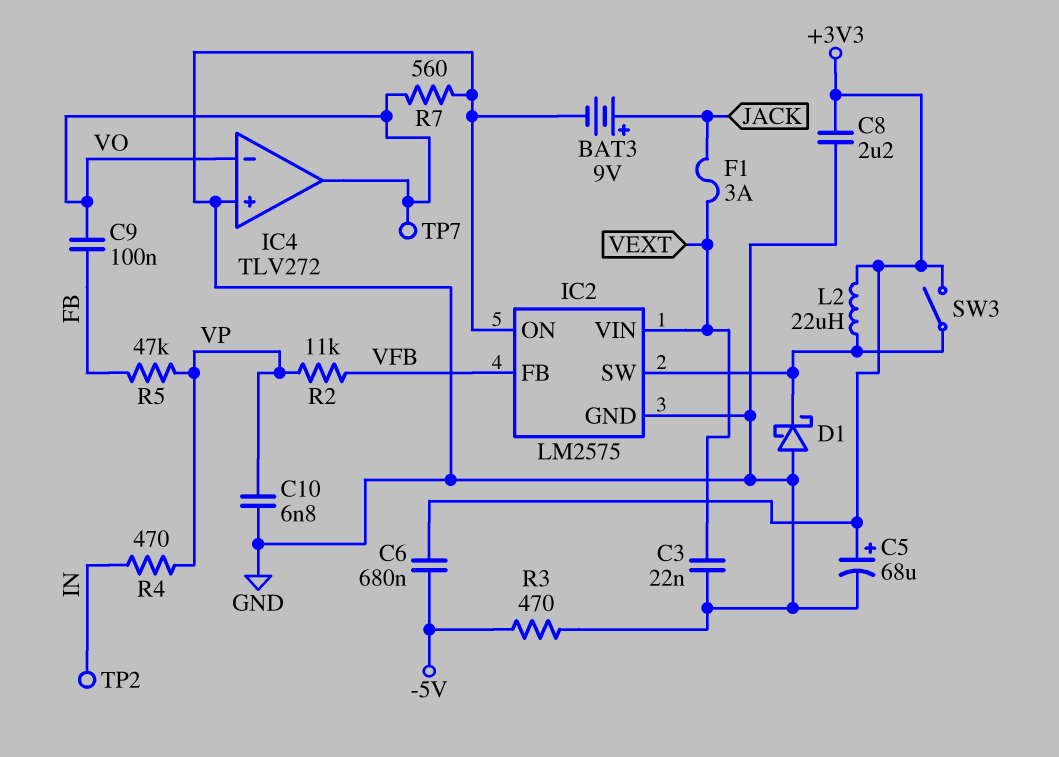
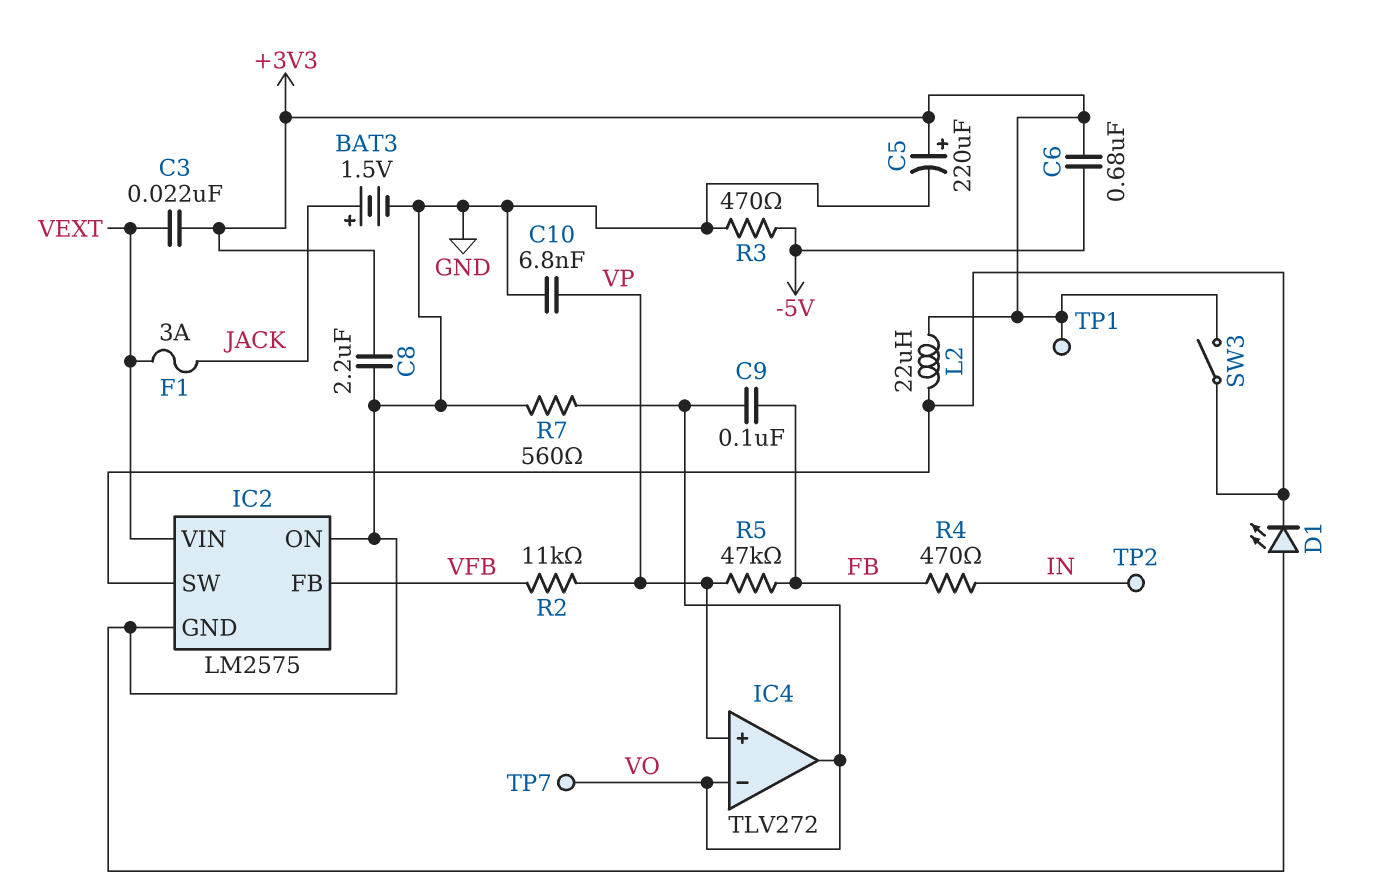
BAT3: 9V (plus JACK, minus GND) -> 1.5V (plus JACK, minus GND)
C3: 22nF (GND, VEXT) -> 22nF (+3V3, VEXT)
C5: 68uF (plus +3V3, minus GND) -> 220uF (plus +3V3, minus GND)
D1: schottky (A GND, K IC2/SW) -> LED (A GND, K IC2/SW)
IC4 pin in+: GND -> VP
R4: 470 (IN, VP) -> 470 (FB, IN)
TP1: none -> test point (+3V3)

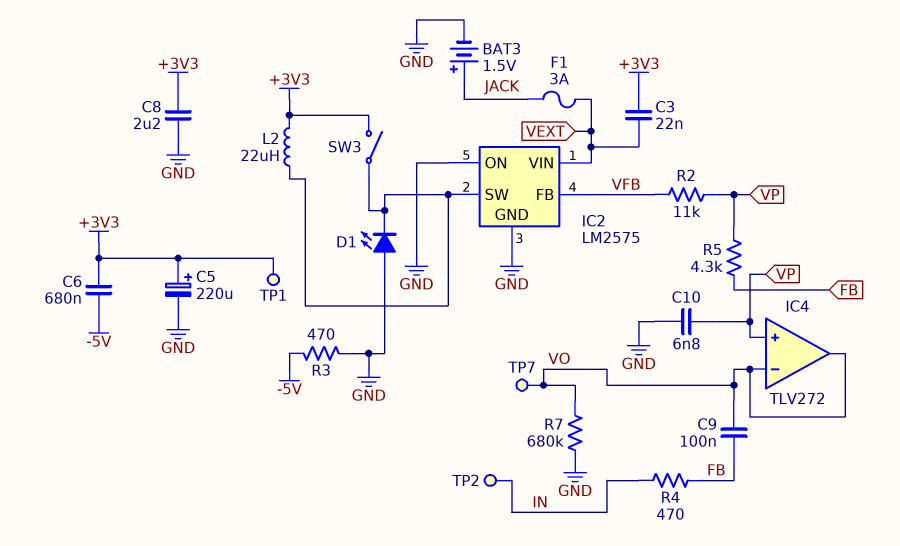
R5: 47k (FB, VP) -> 4.3k (FB, VP)
R7: 560 (GND, VO) -> 680k (GND, VO)

